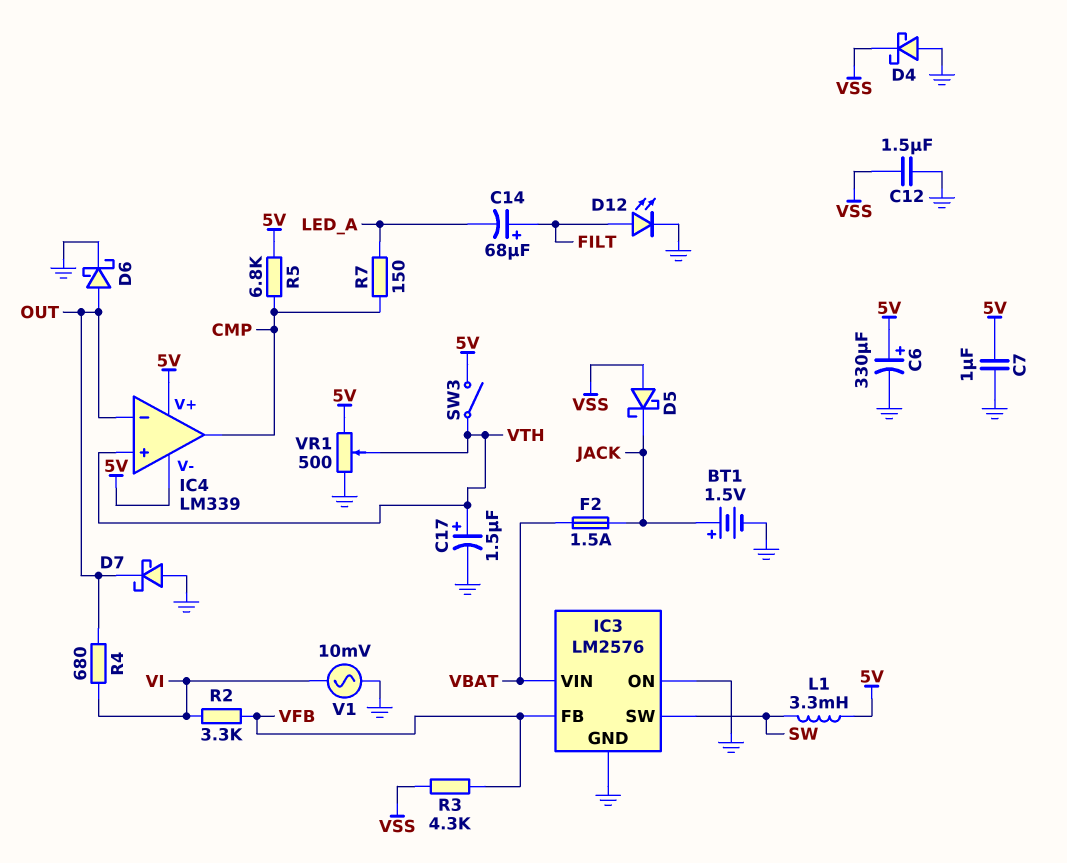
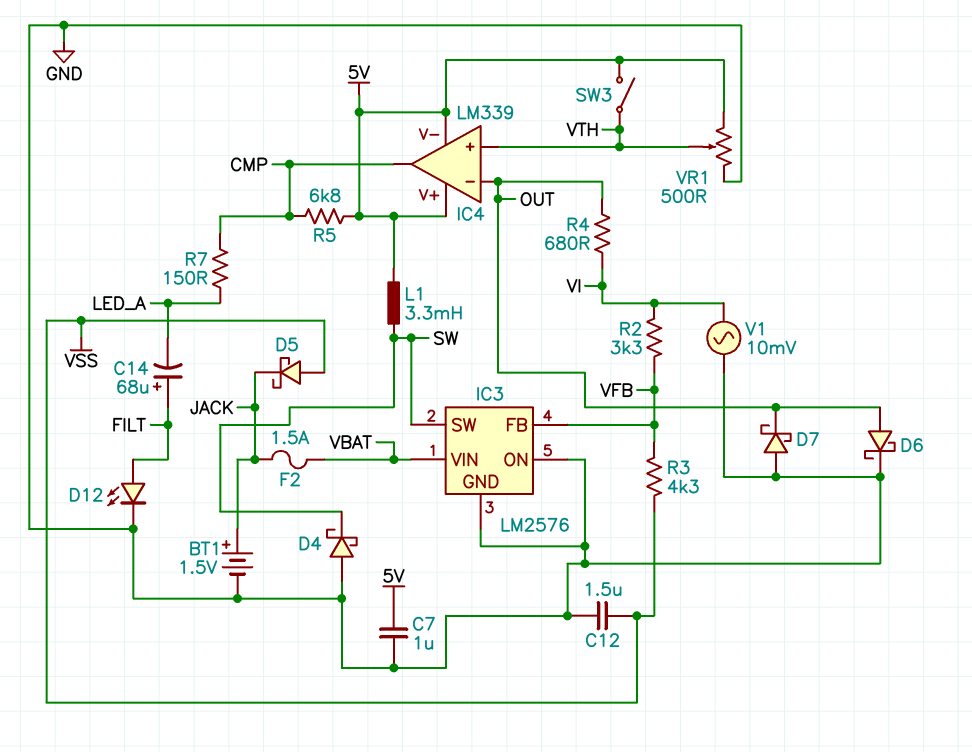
C6: 330uF (plus 5V, minus GND) -> none
C17: 1.5uF (plus VTH, minus GND) -> none
D4: schottky (A GND, K VSS) -> schottky (A GND, K SW)

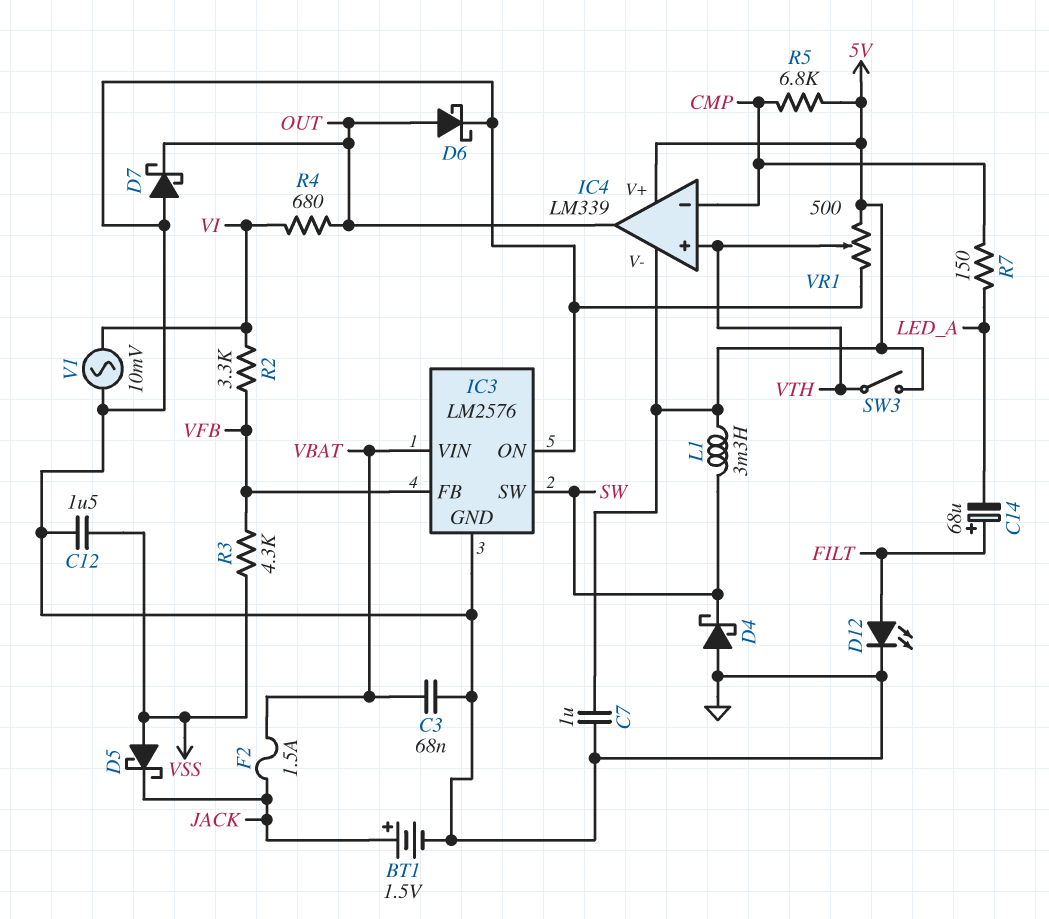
C3: none -> 68nF (GND, VBAT)
IC4 pin in-: OUT -> CMP
IC4 pin out: CMP -> OUT

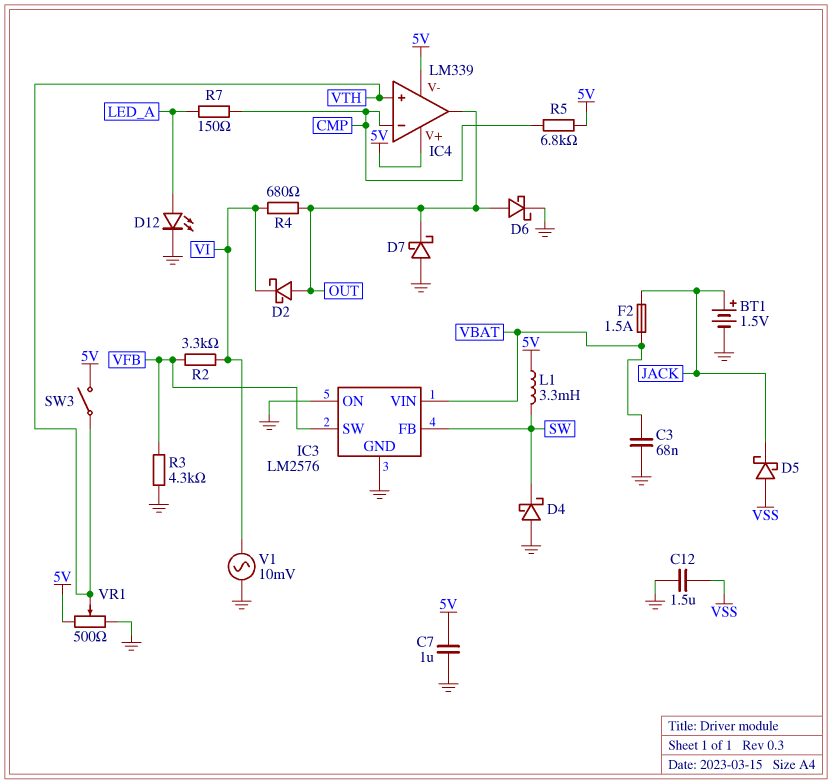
C14: 68uF (plus FILT, minus LED_A) -> none
D2: none -> schottky (A OUT, K VI)
D12: LED (A FILT, K GND) -> LED (A LED_A, K GND)
IC3 pin FB: VFB -> SW
IC3 pin SW: SW -> VFB
R3: 4.3k (VFB, VSS) -> 4.3k (GND, VFB)

